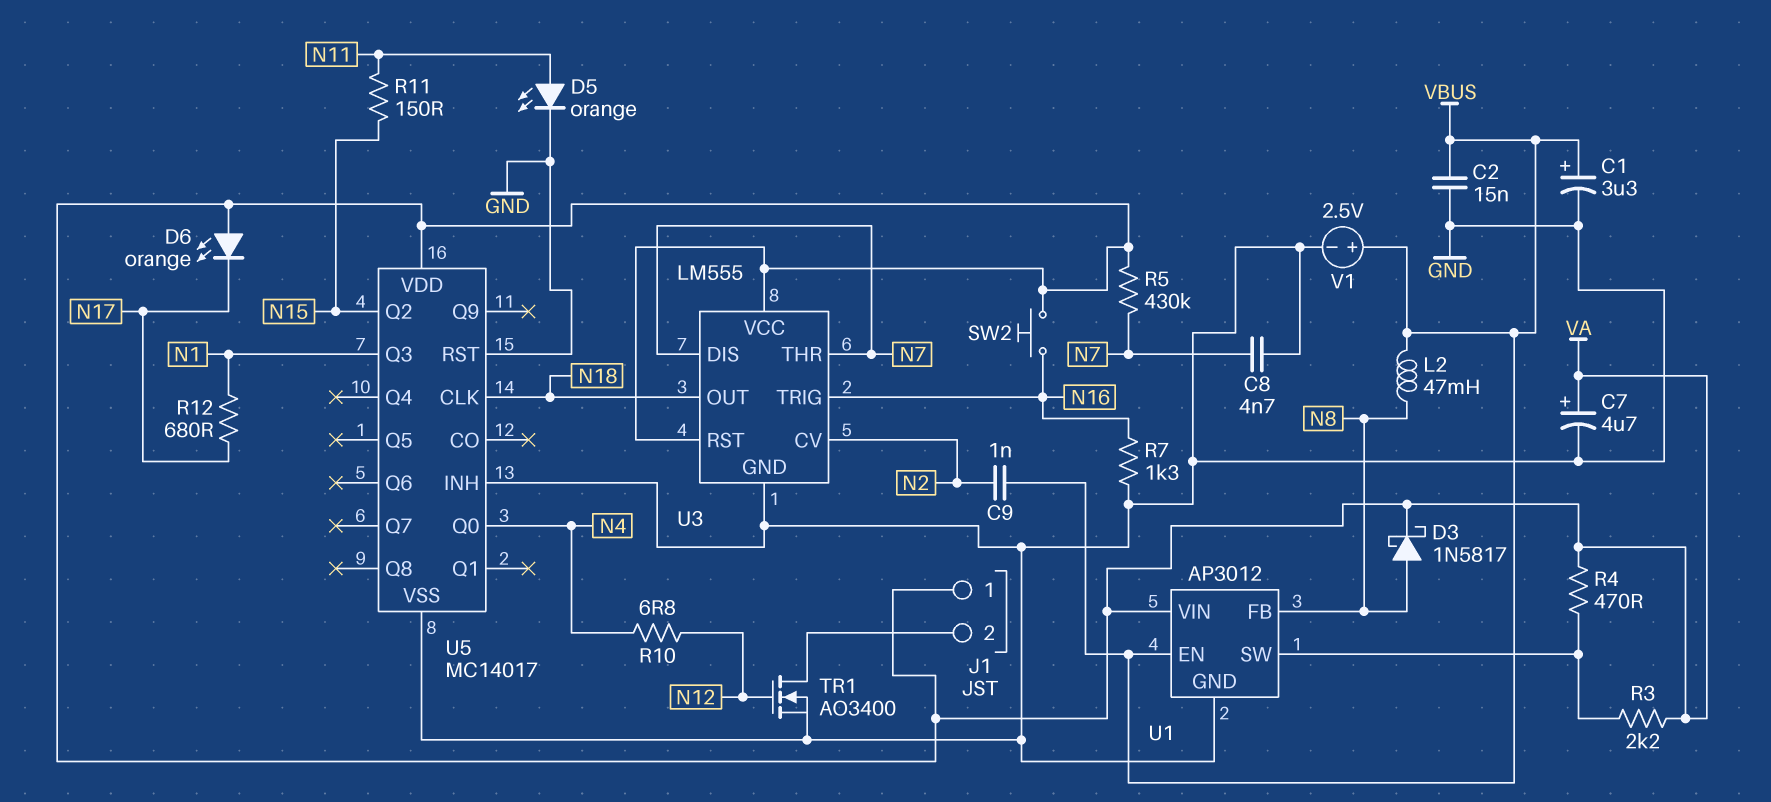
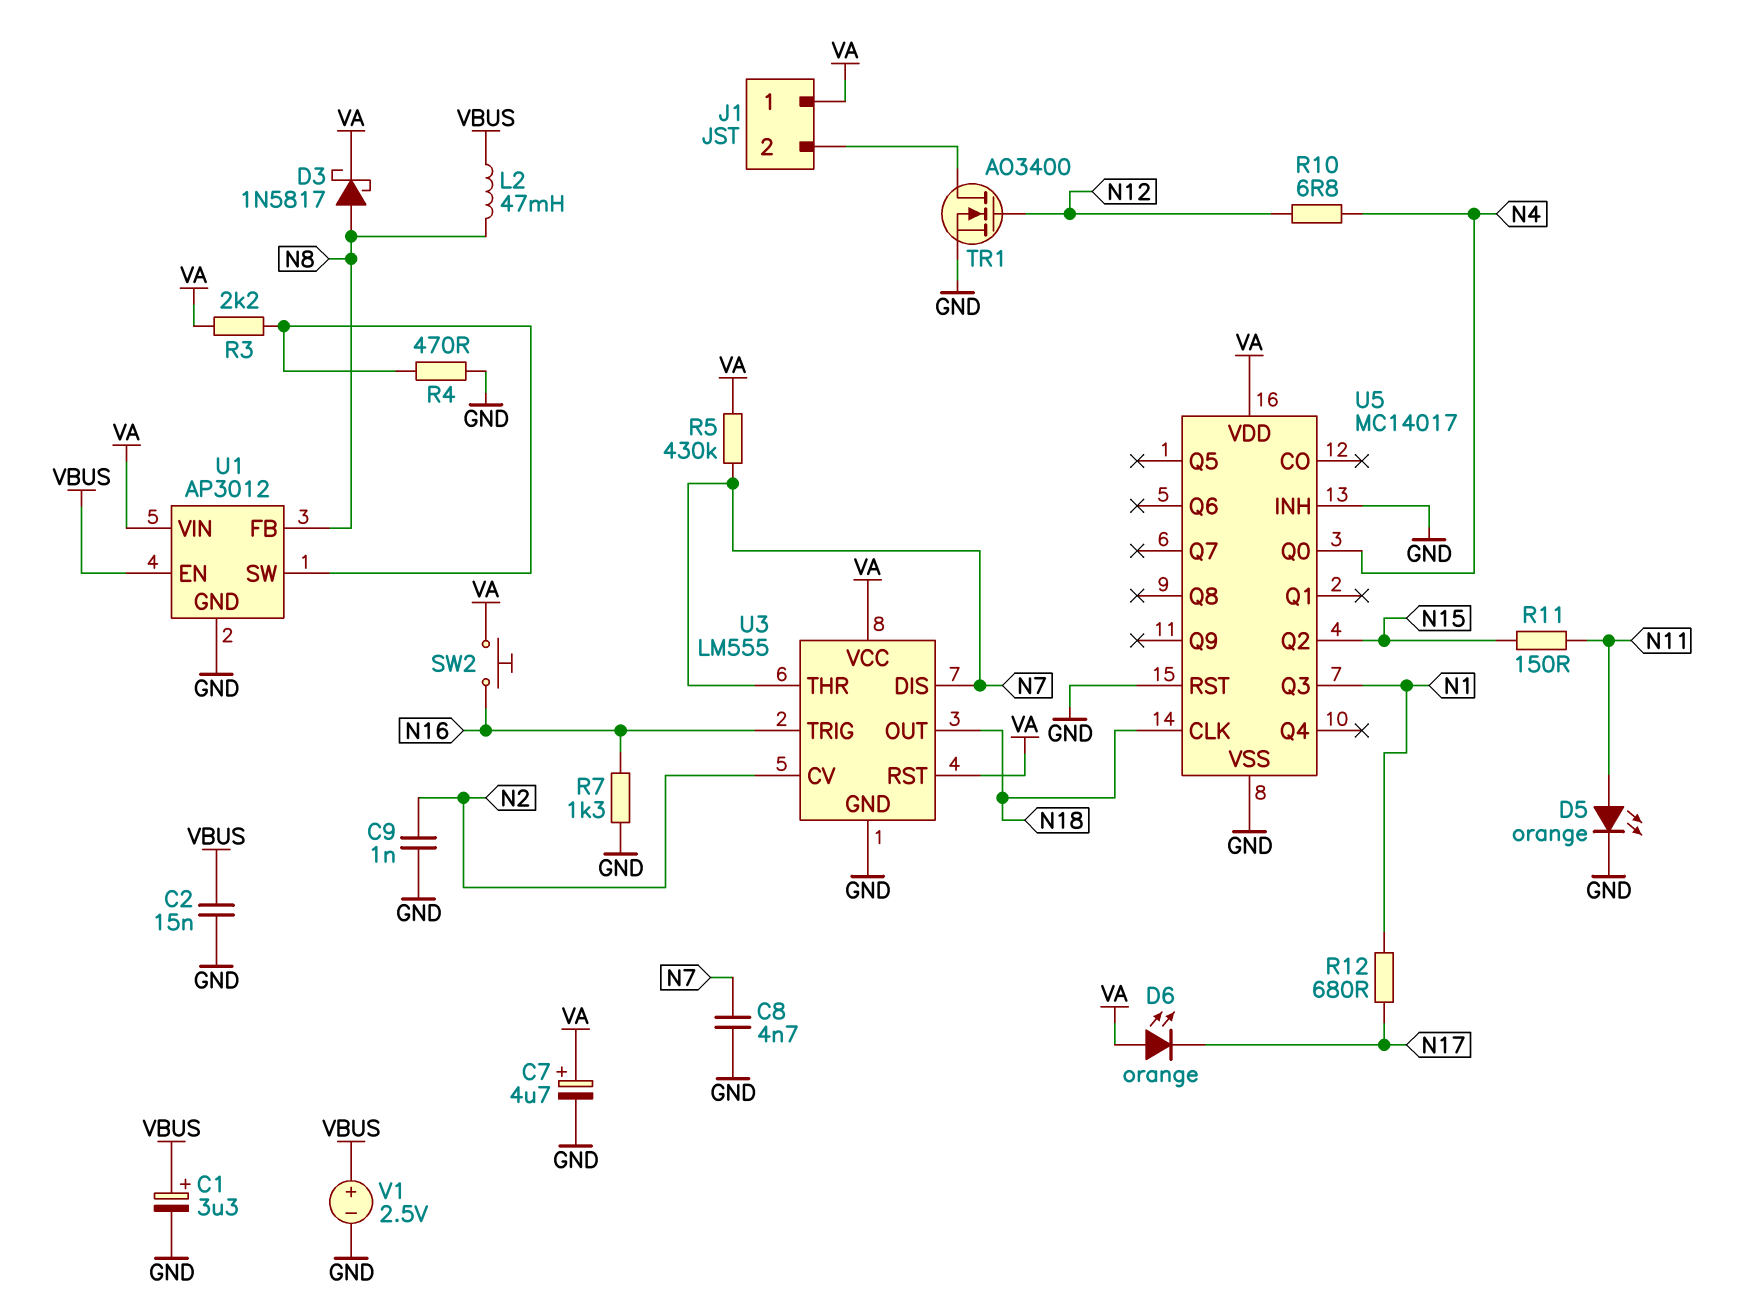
C9: 1nF (N2, VBUS) -> 1nF (GND, N2)
R4: 470 (U1/SW, VA) -> 470 (GND, U1/SW)

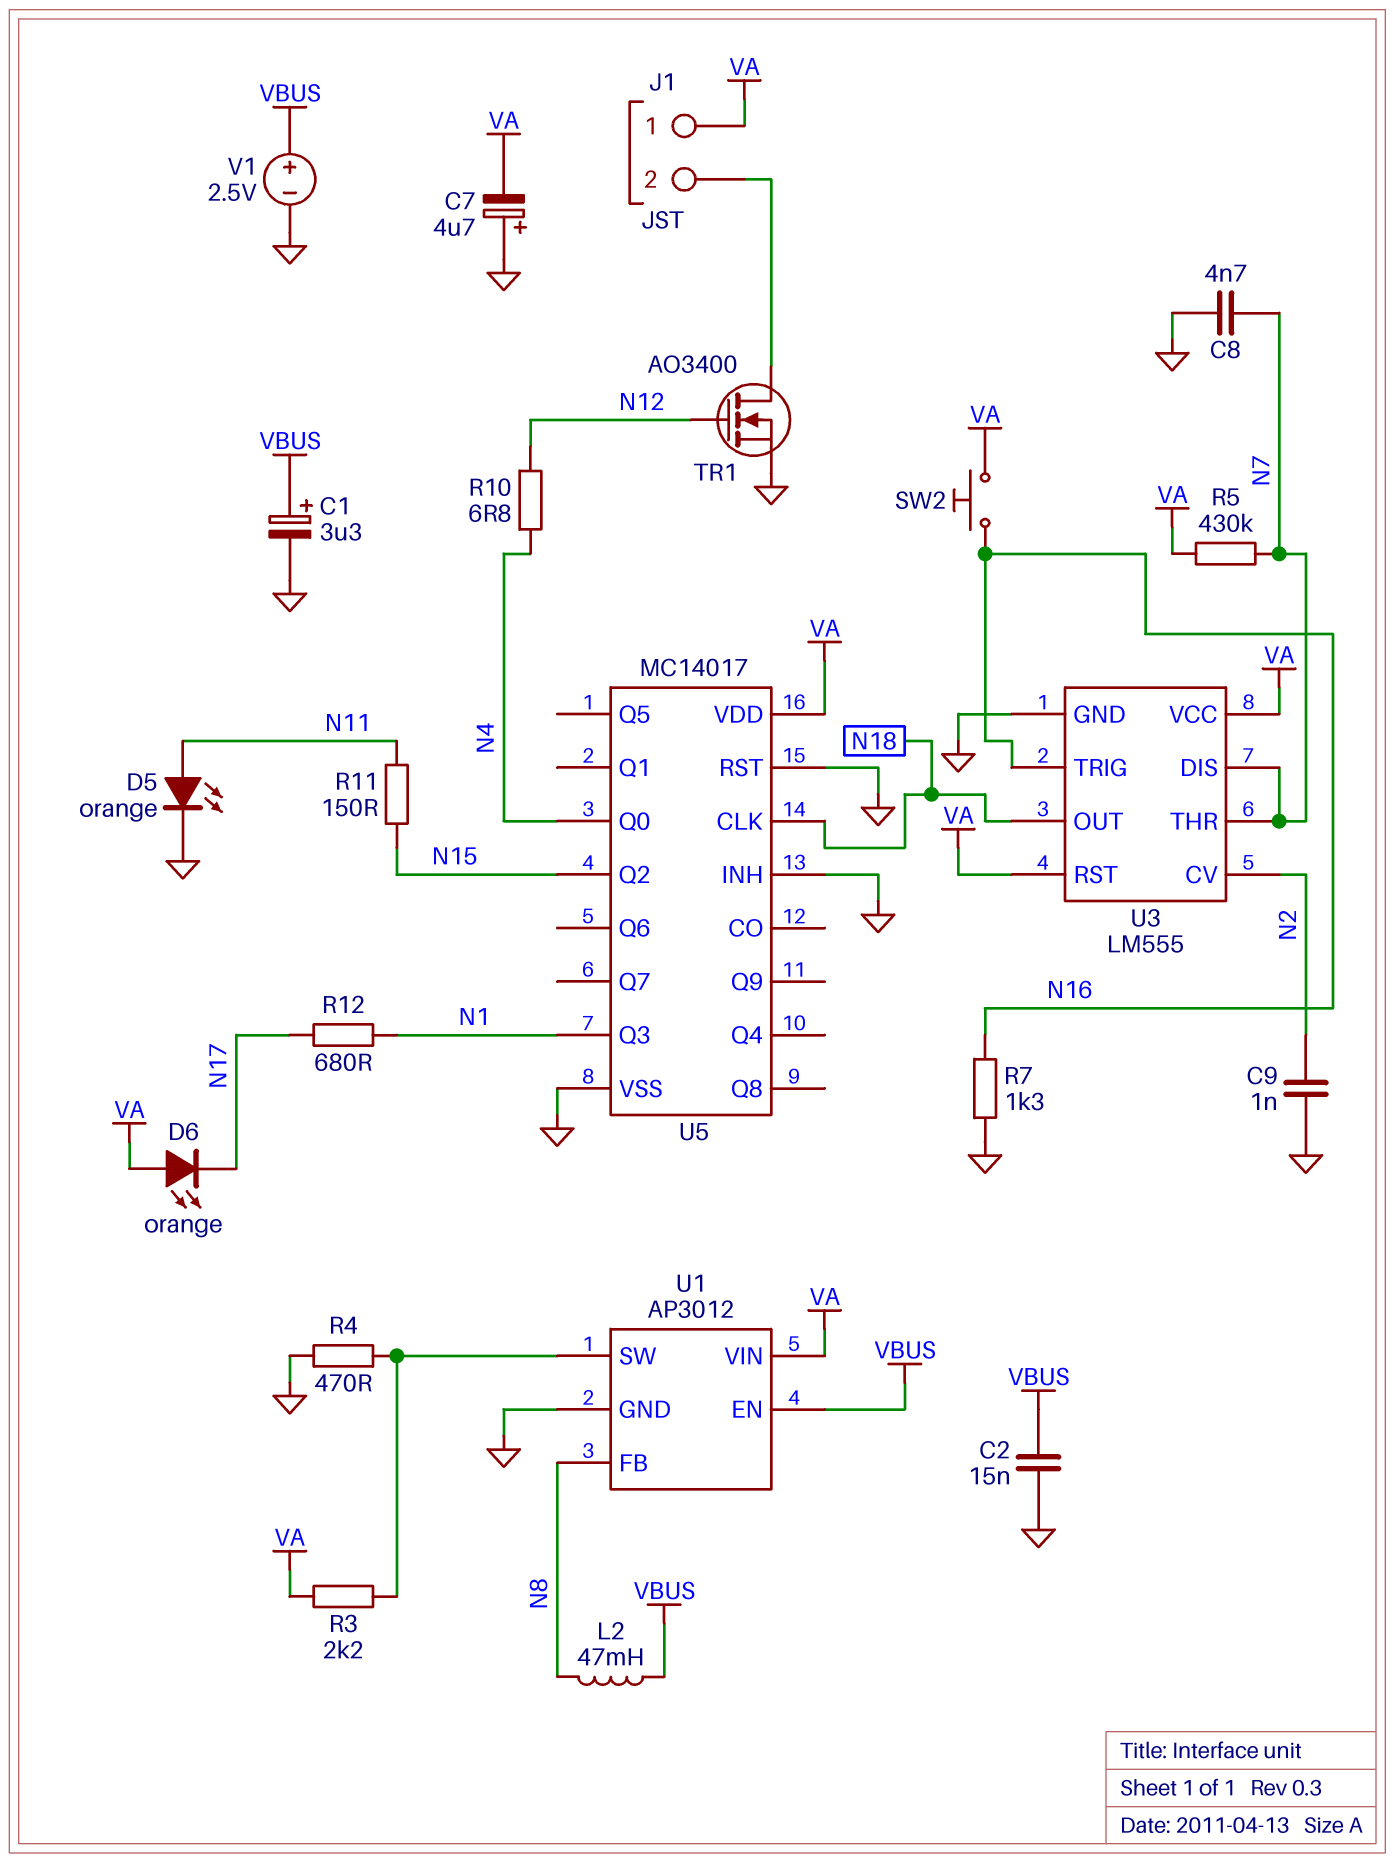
C7: 4.7uF (plus VA, minus GND) -> 4.7uF (plus GND, minus VA)
D3: schottky 1N5817 (A N8, K VA) -> none

